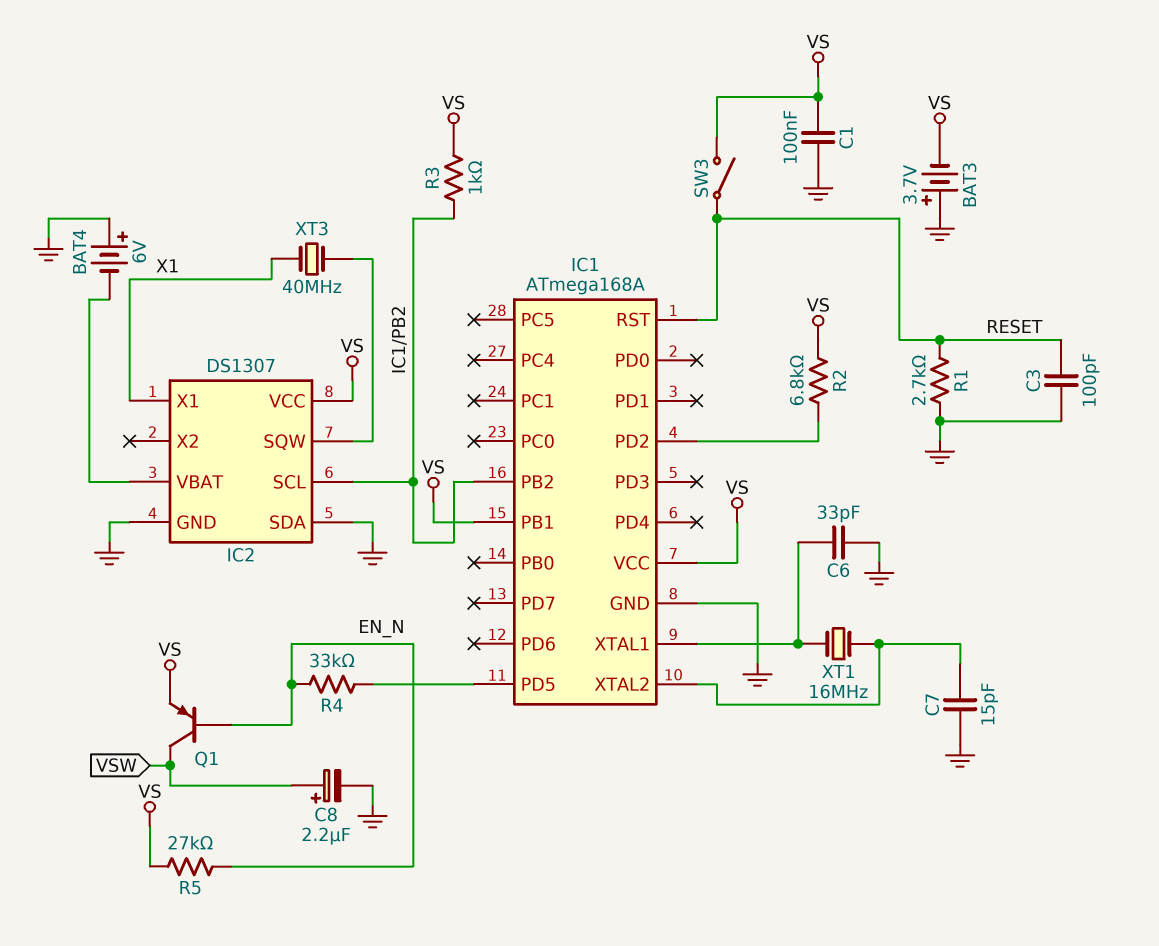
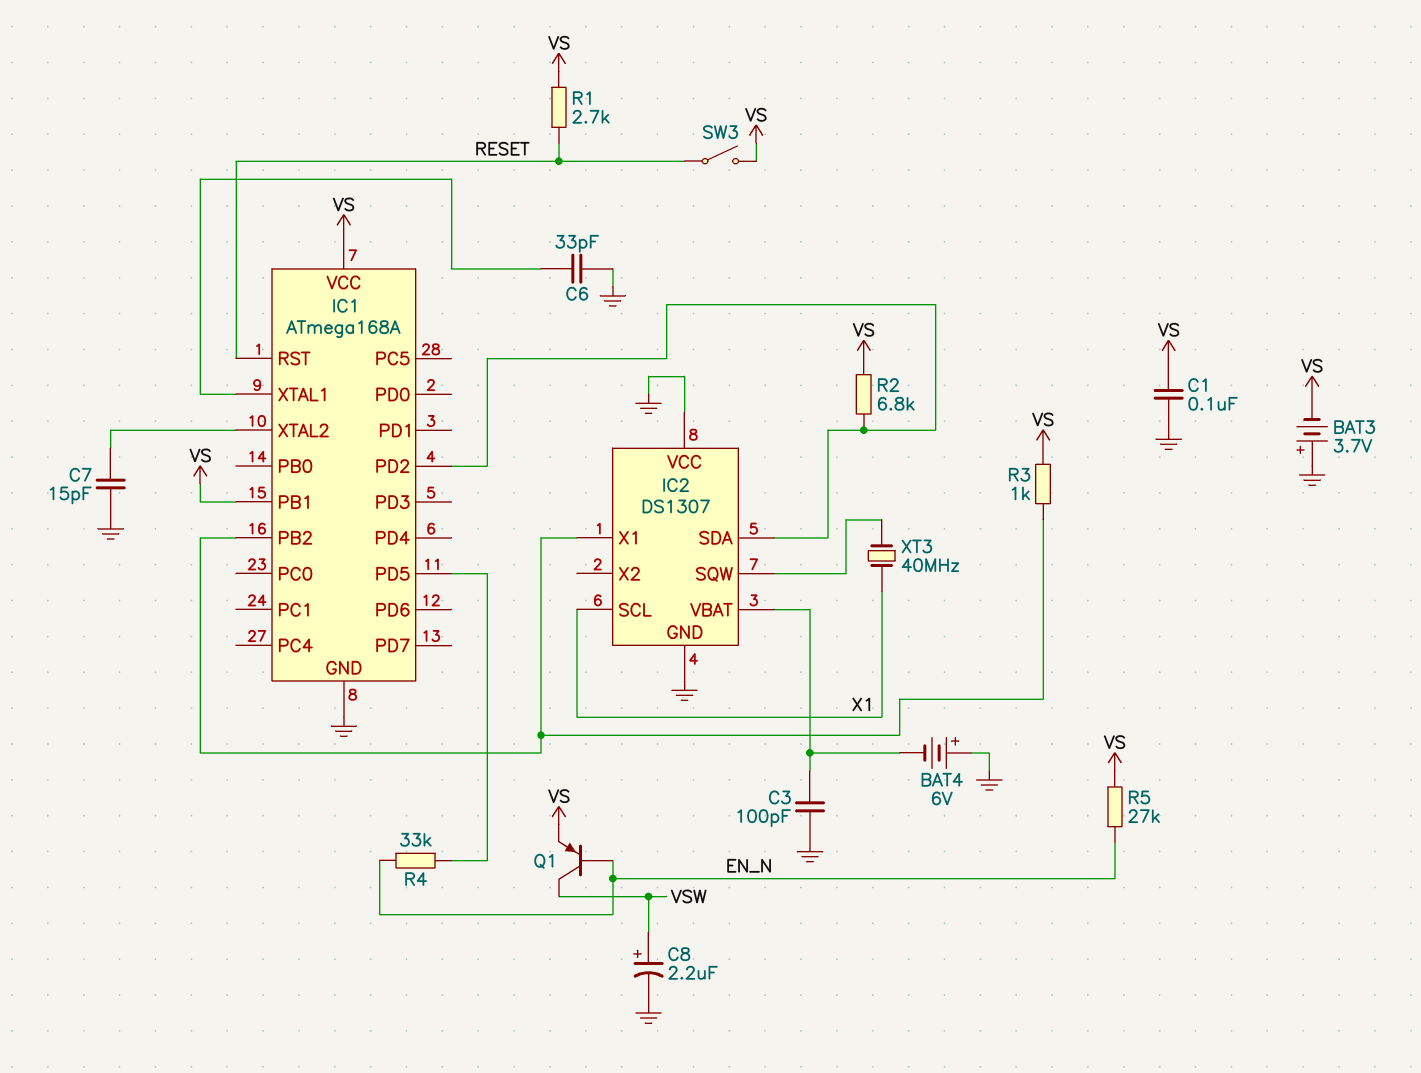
C3: 100pF (GND, RESET) -> 100pF (GND, IC2/VBAT)
IC2 pin SCL: IC1/PB2 -> X1
IC2 pin SDA: GND -> IC1/PD2
IC2 pin VCC: VS -> GND
IC2 pin X1: X1 -> IC1/PB2
R1: 2.7k (GND, RESET) -> 2.7k (RESET, VS)
XT1: 16MHz (IC1/XTAL1, IC1/XTAL2) -> none

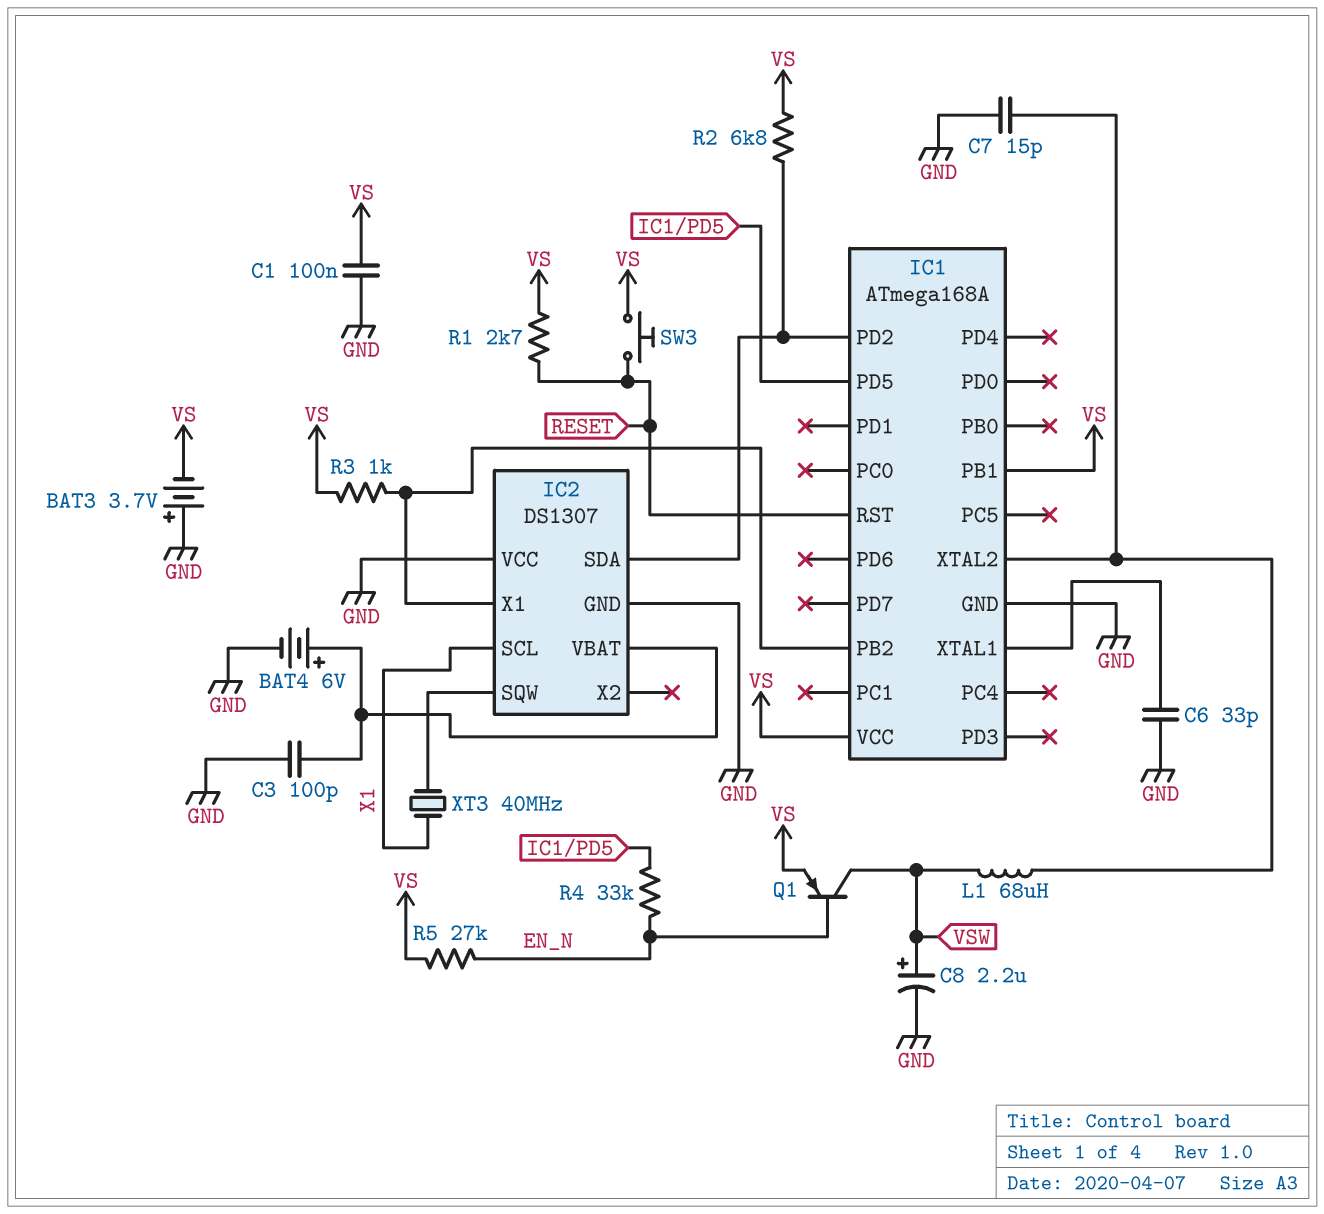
BAT4: 6V (plus GND, minus IC2/VBAT) -> 6V (plus IC2/VBAT, minus GND)
L1: none -> 68uH (IC1/XTAL2, VSW)
SW3: switch (RESET, VS) -> button (RESET, VS)

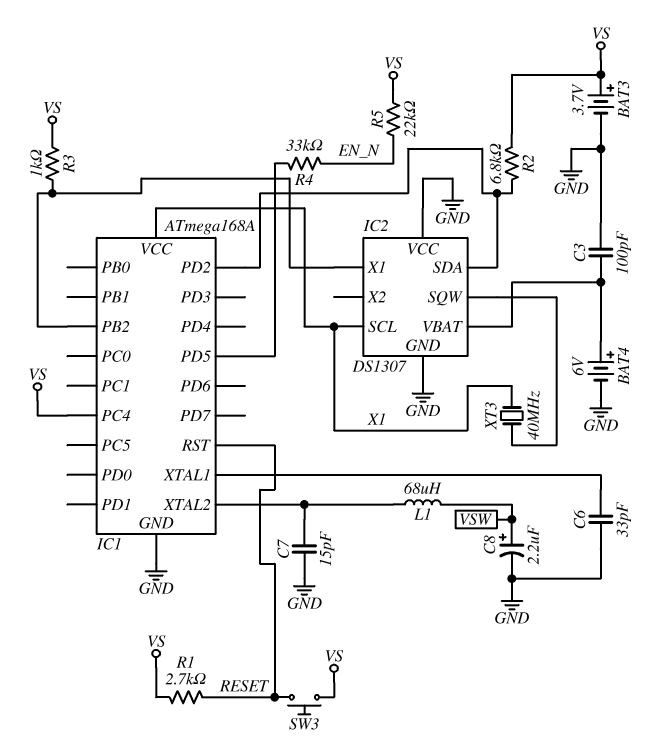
BAT3: 3.7V (plus GND, minus VS) -> 3.7V (plus VS, minus GND)
C1: 100nF (GND, VS) -> none
IC1 pin PB1: VS -> none
IC1 pin PC4: none -> VS
IC1 pin VCC: VS -> X1
Q1: PNP (B EN_N, C VSW, E VS) -> none
R5: 27k (EN_N, VS) -> 22k (EN_N, VS)

